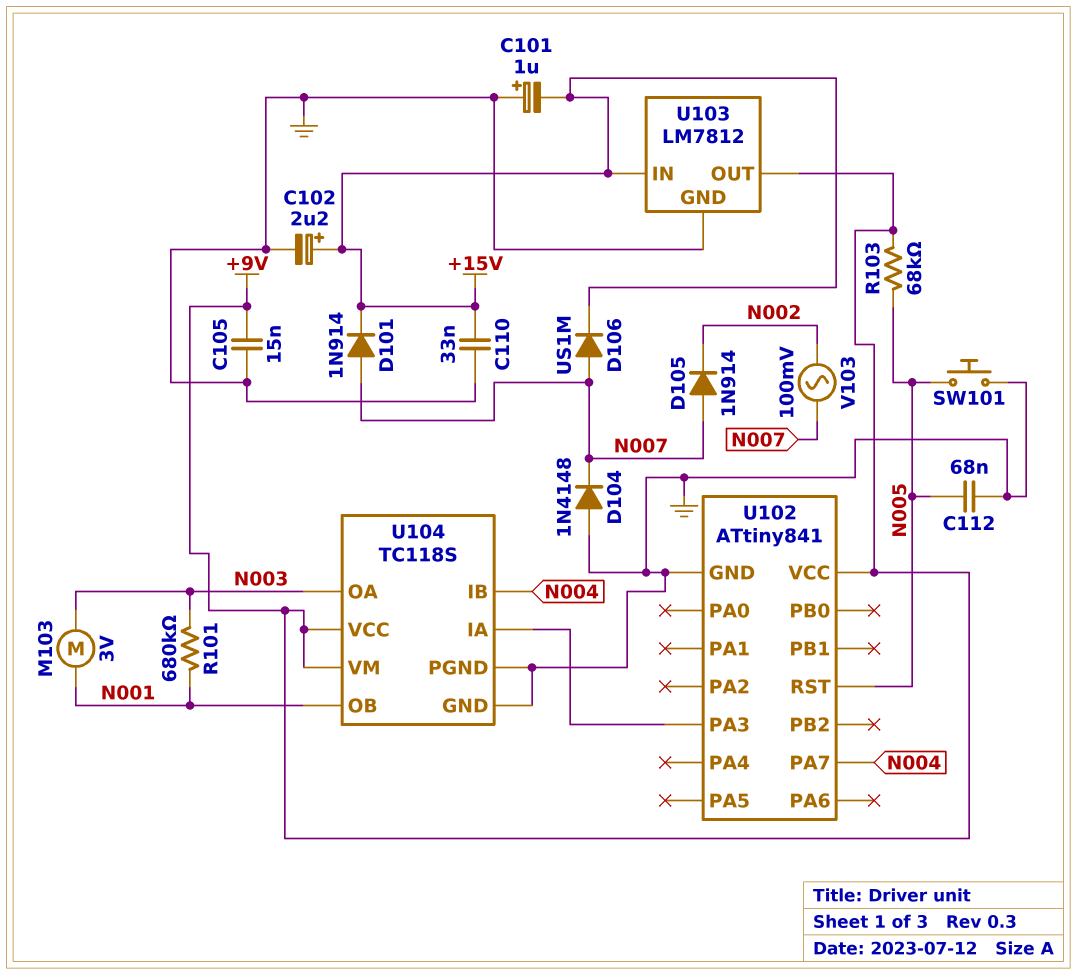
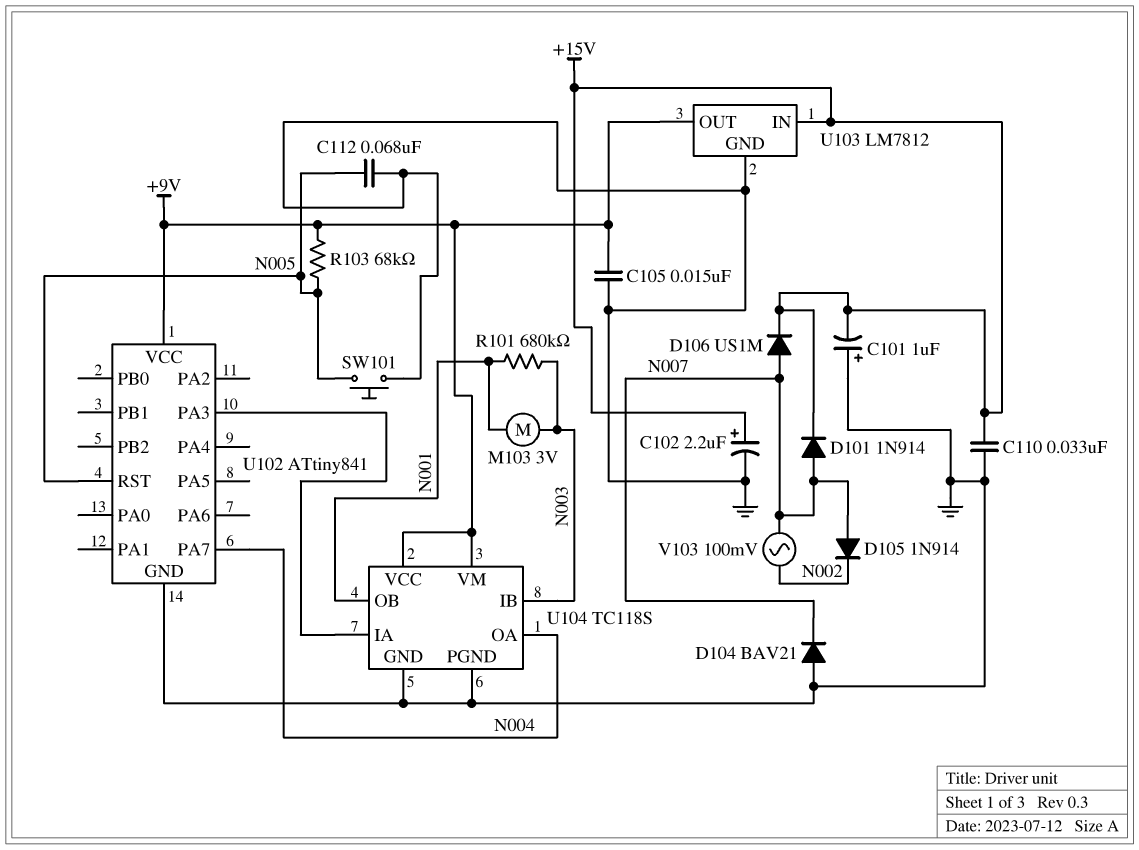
D104: diode 1N4148 (A GND, K N007) -> diode BAV21 (A GND, K N007)
U104 pin IB: N004 -> N003
U104 pin OA: N003 -> N004

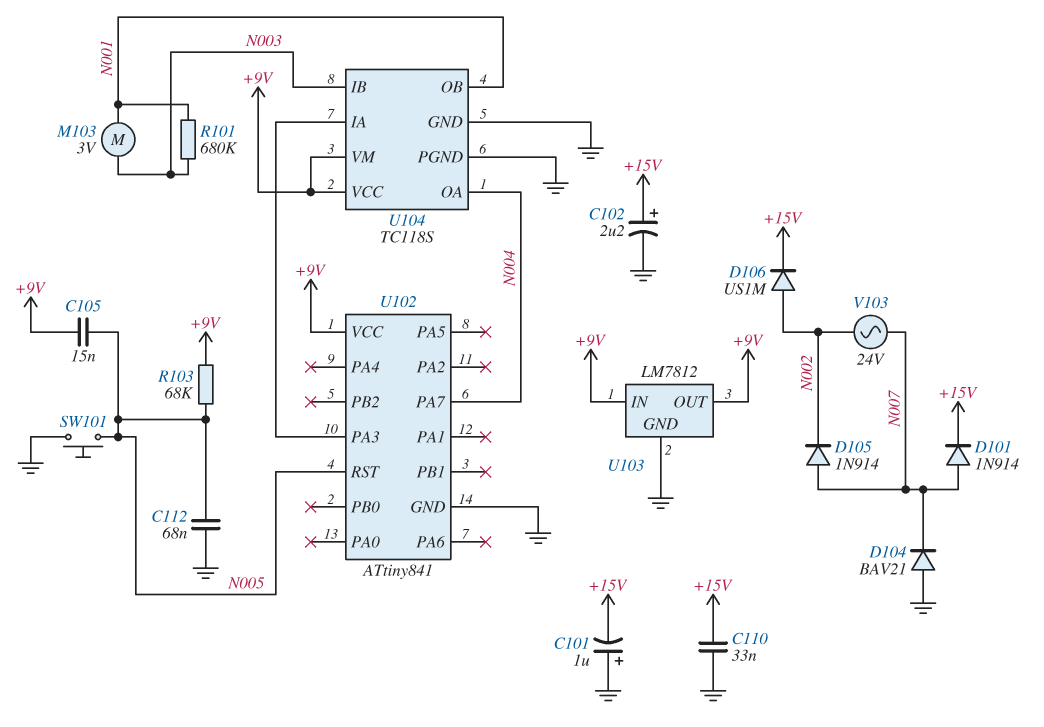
C105: 15nF (+9V, GND) -> 15nF (+9V, N005)
D106: diode US1M (A N007, K +15V) -> diode US1M (A N002, K +15V)
U103 pin IN: +15V -> +9V
V103: AC 100mV (N002, N007) -> AC 24V (N002, N007)

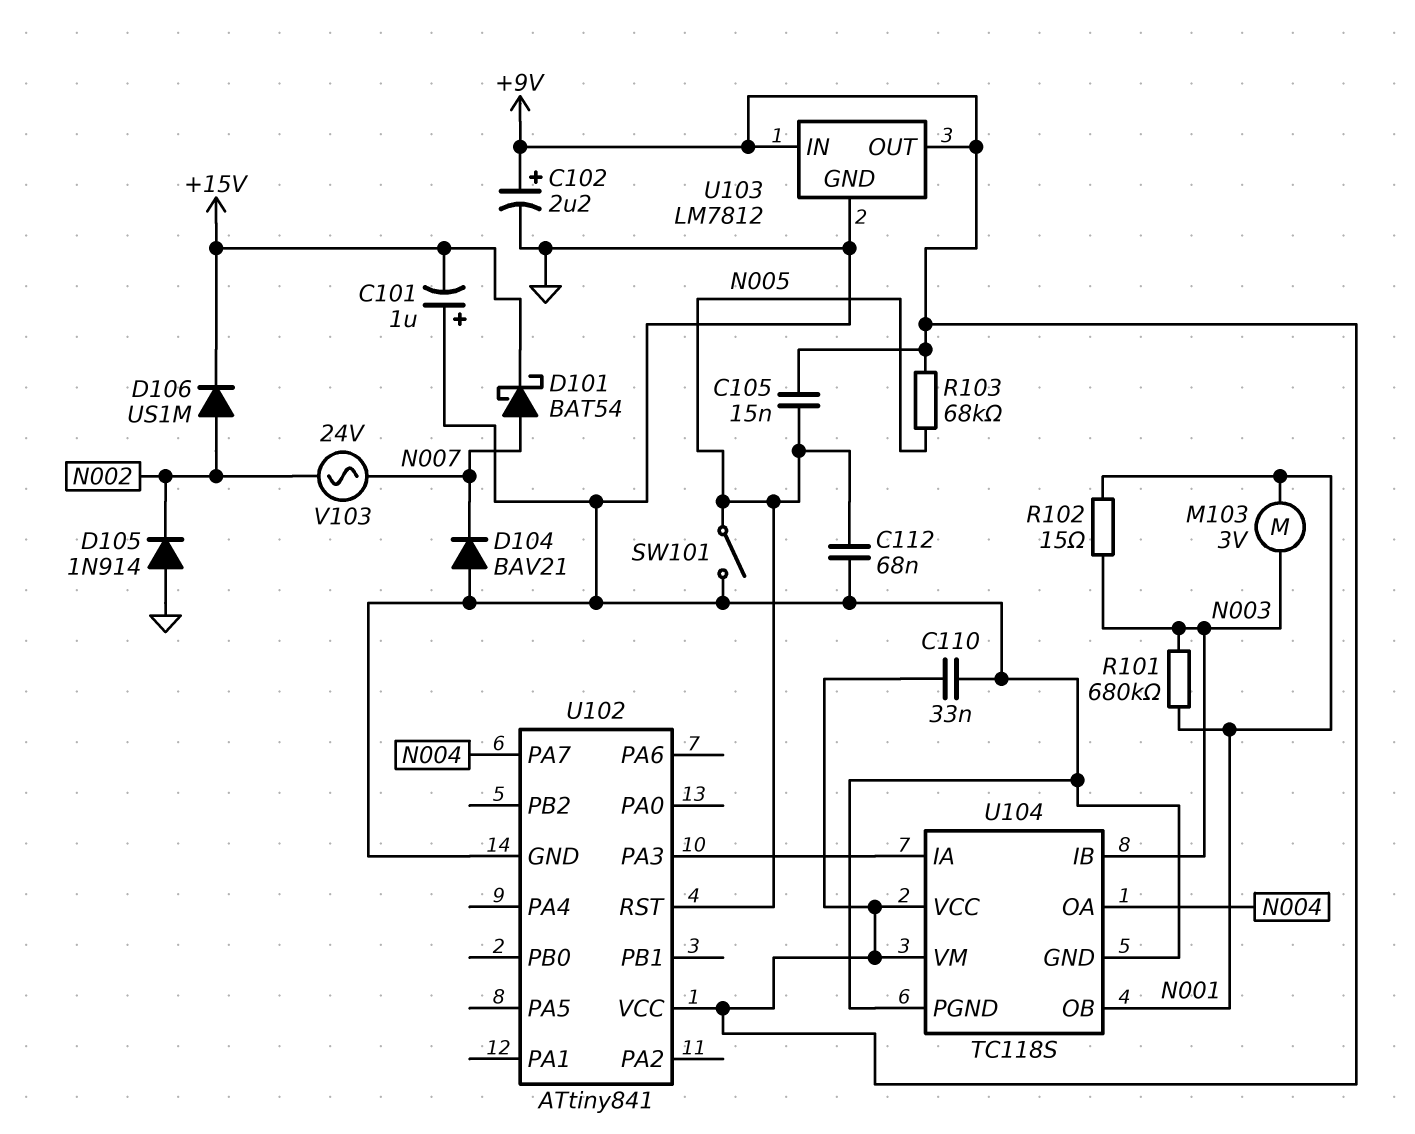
C102: 2.2uF (plus +15V, minus GND) -> 2.2uF (plus +9V, minus GND)
C110: 33nF (+15V, GND) -> 33nF (+9V, GND)
D101: diode 1N914 (A N007, K +15V) -> schottky BAT54 (A N007, K +15V)
D105: diode 1N914 (A N007, K N002) -> diode 1N914 (A GND, K N002)
R102: none -> 15 (N001, N003)
SW101: button (GND, N005) -> switch (GND, N005)

